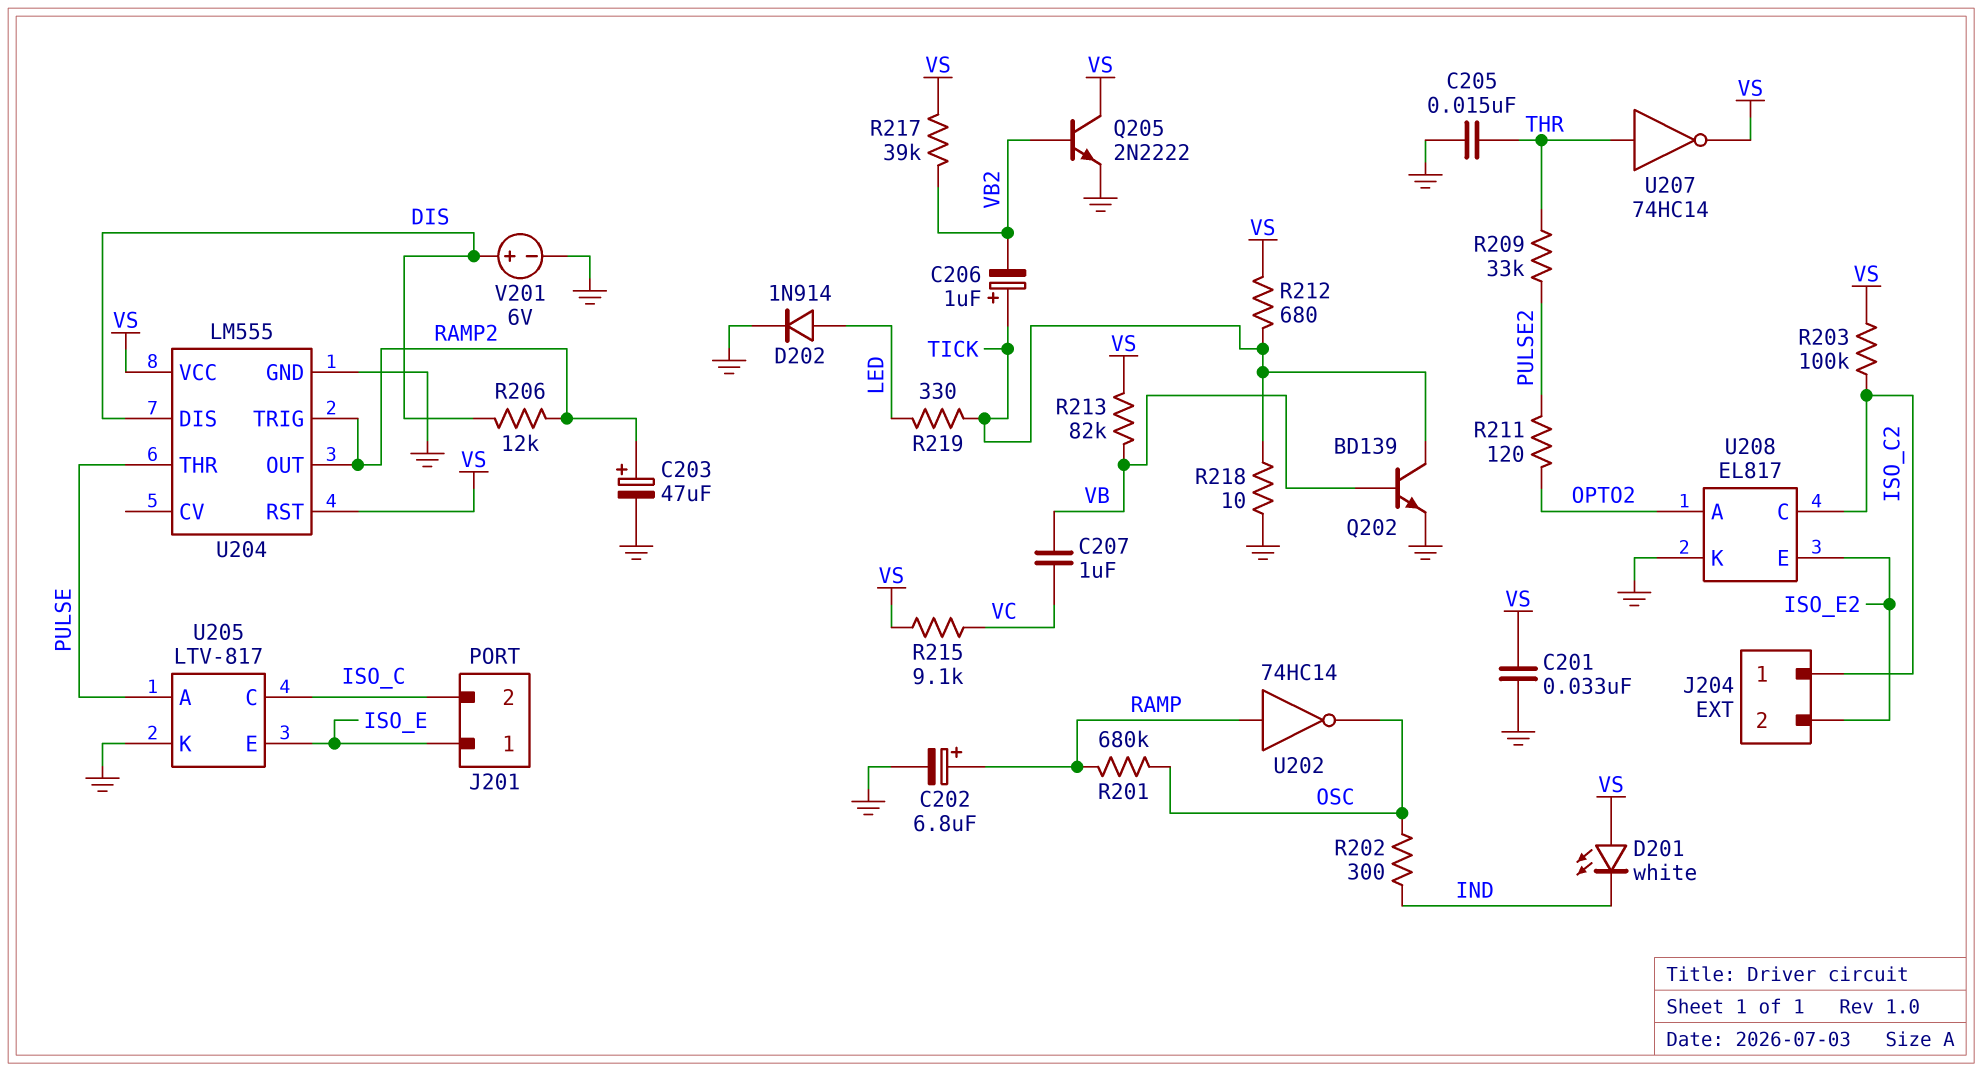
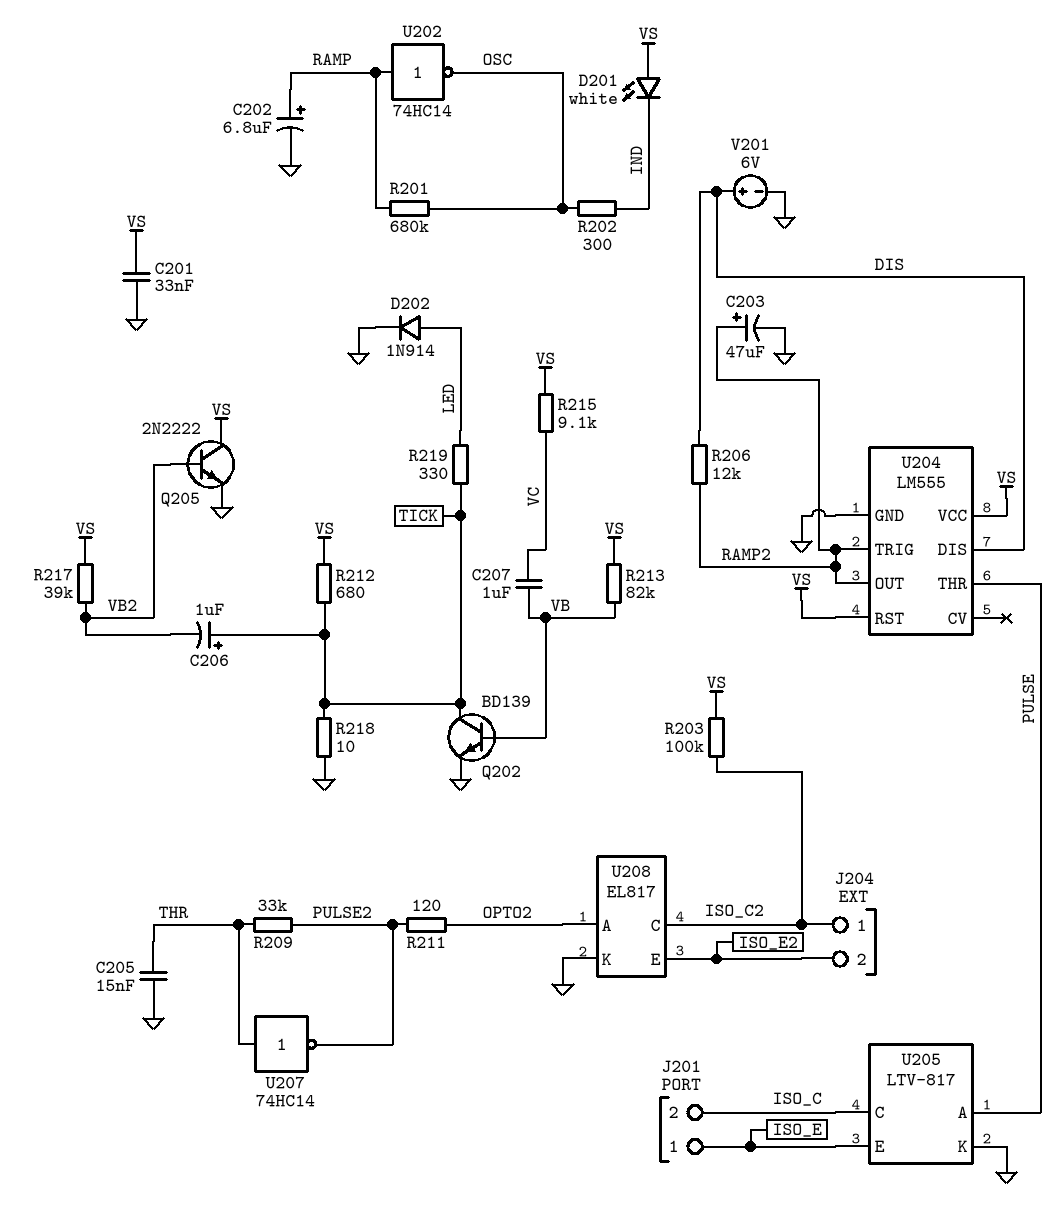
U207: NOT 74HC14 (in THR, out VS) -> NOT 74HC14 (in THR, out PULSE2)

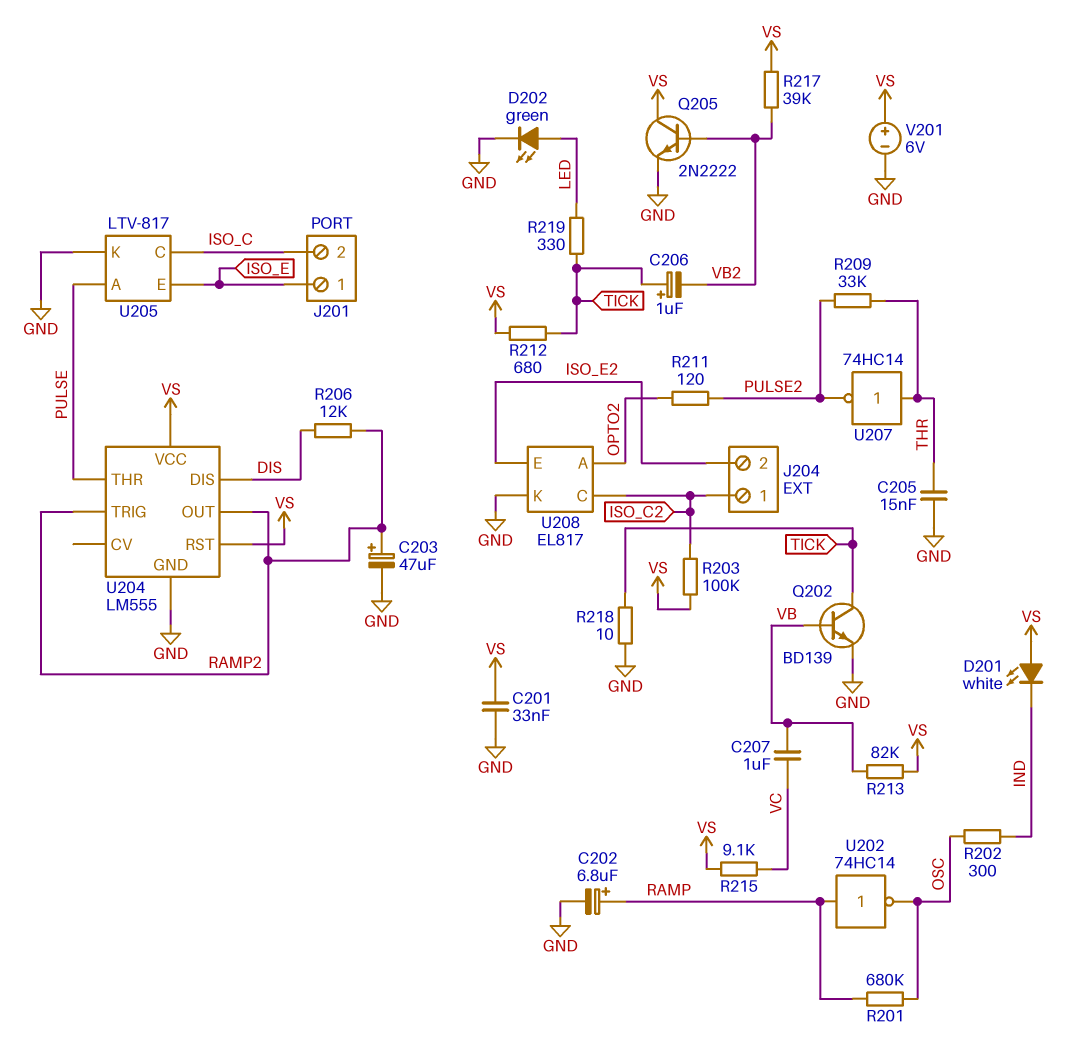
D202: diode 1N914 (A LED, K GND) -> LED green (A LED, K GND)
V201: 6V (plus DIS, minus GND) -> 6V (plus VS, minus GND)

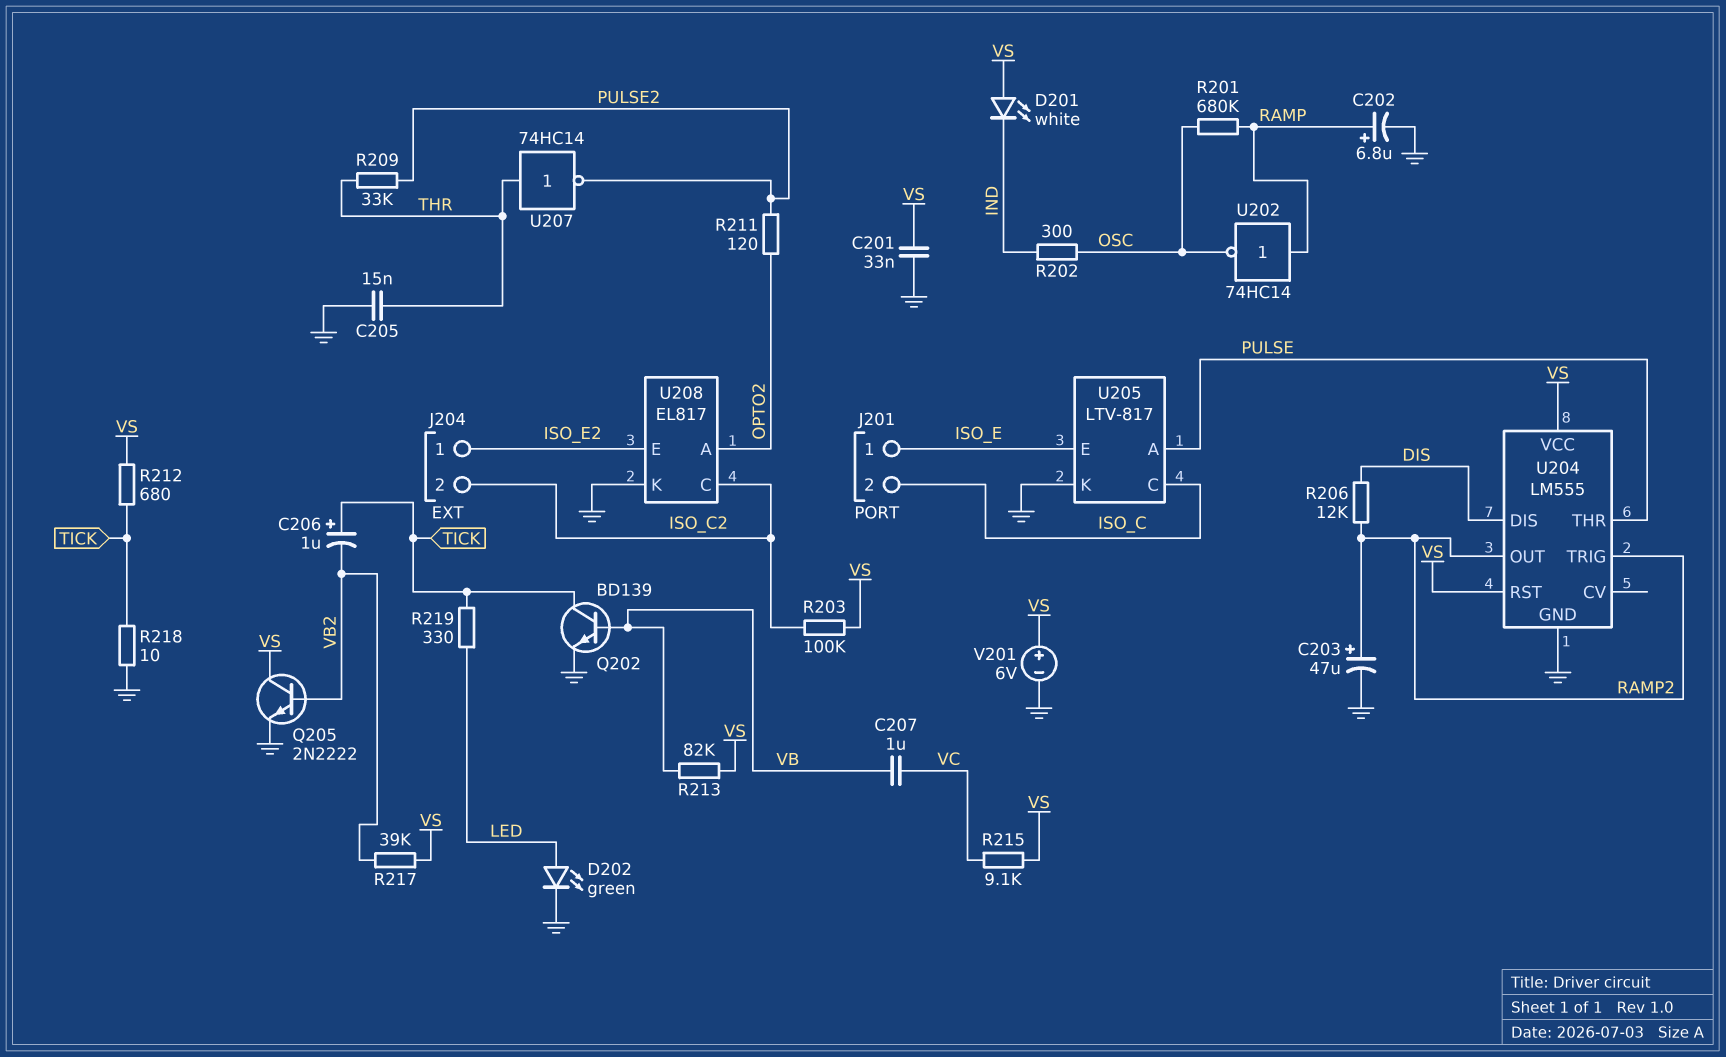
J204 pin 1: ISO_C2 -> ISO_E2
J204 pin 2: ISO_E2 -> ISO_C2

